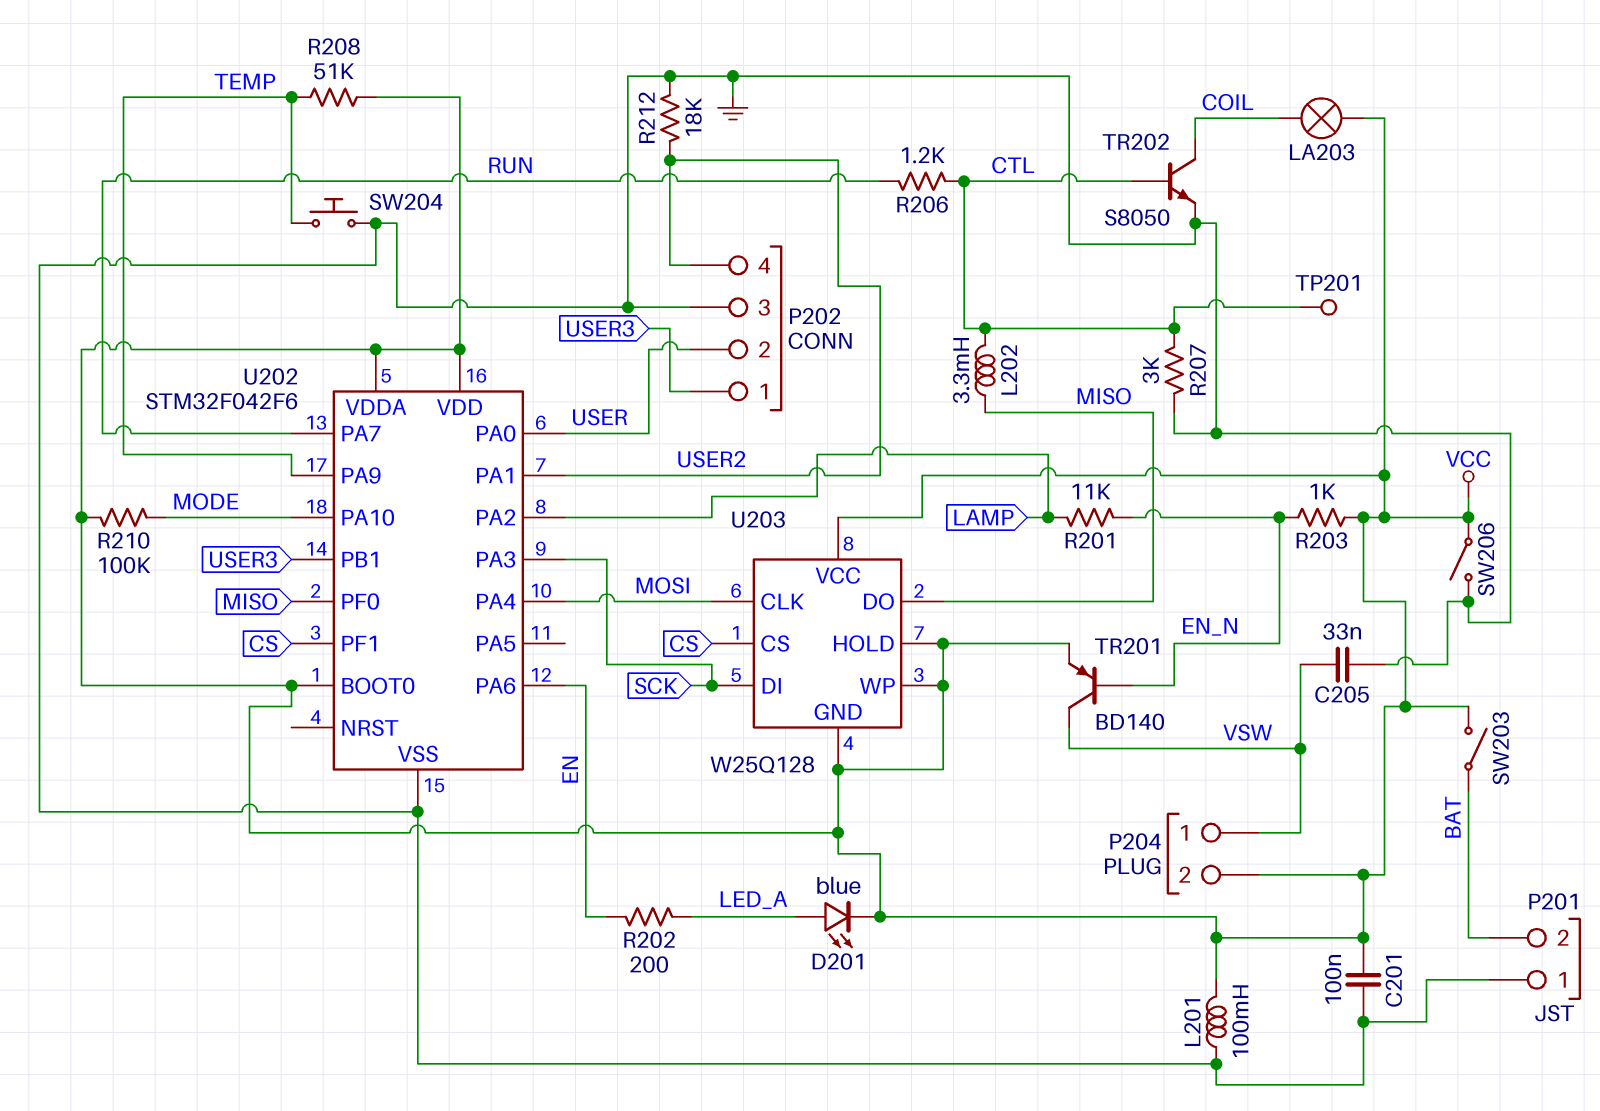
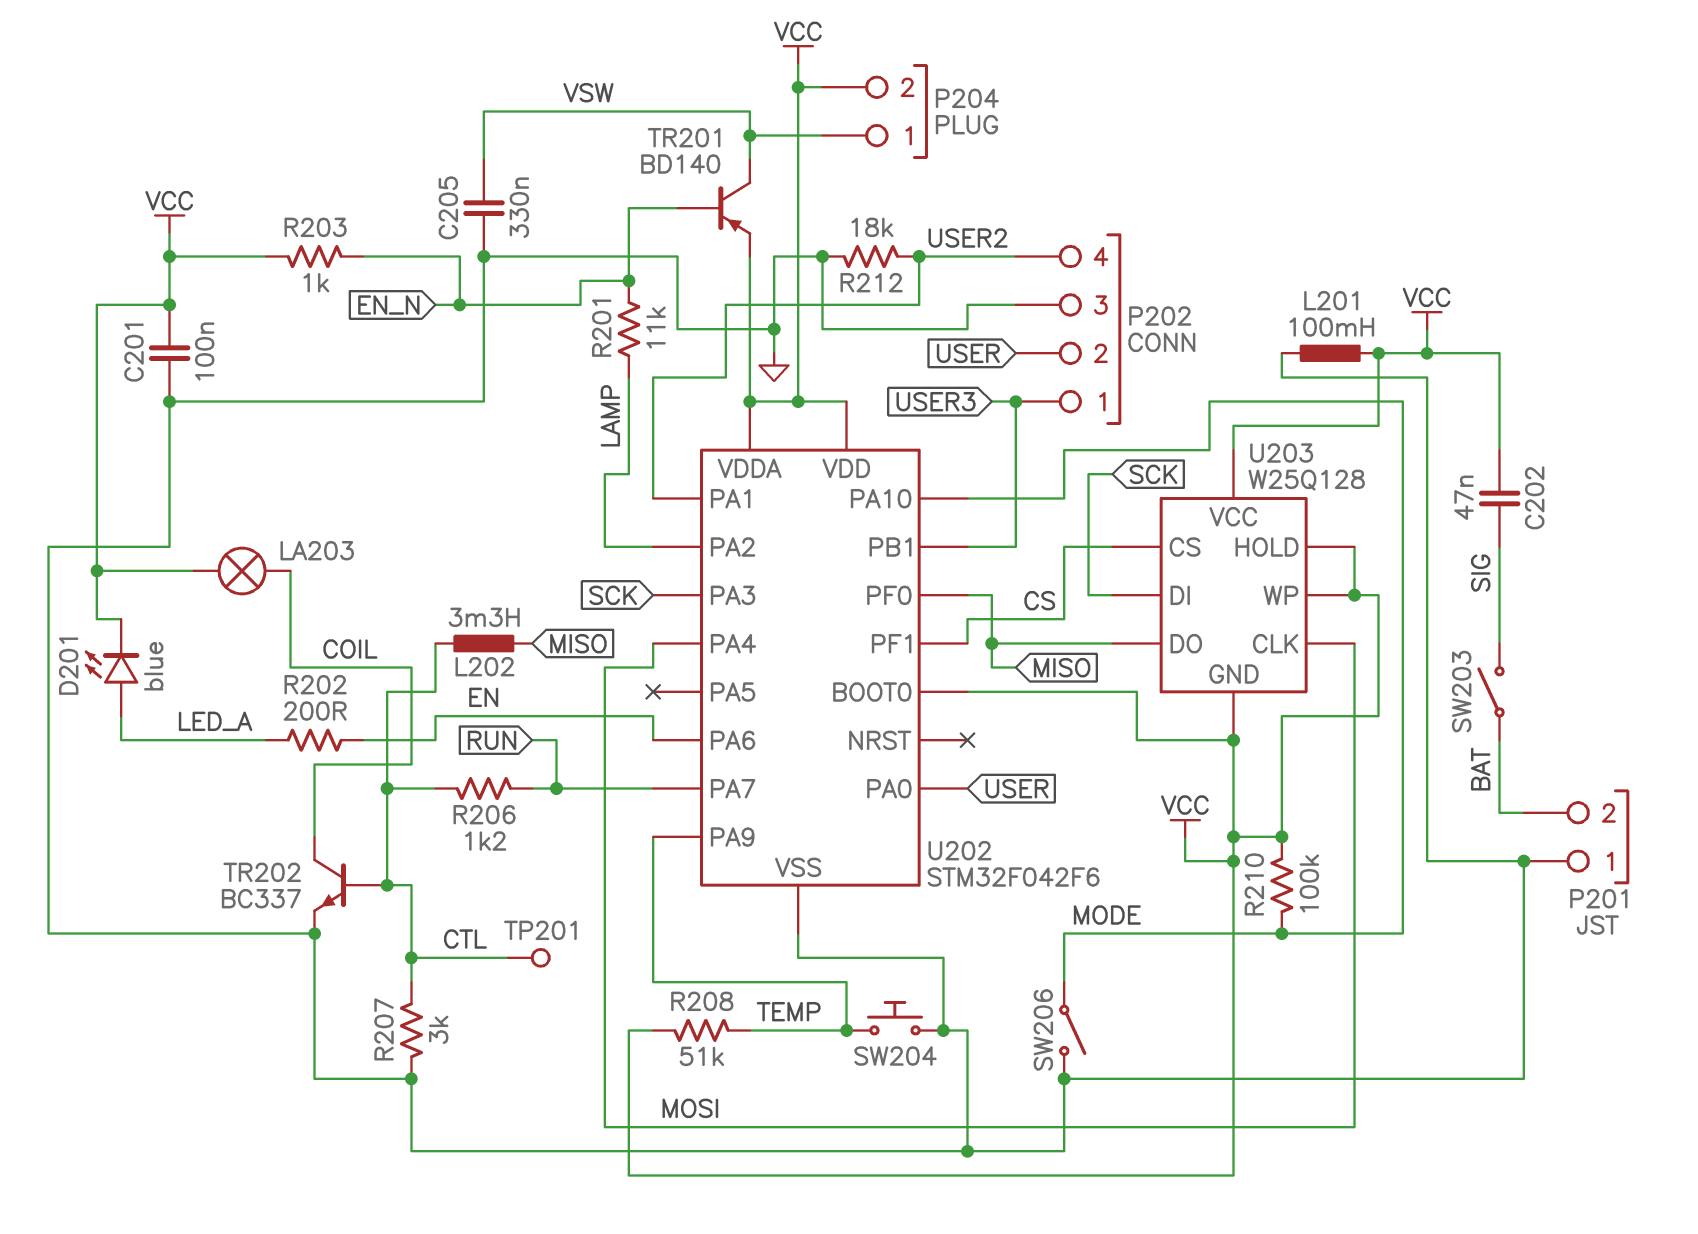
C202: none -> 47nF (SIG, VCC)
C205: 33nF (GND, VSW) -> 330nF (GND, VSW)
SW203: switch (BAT, VCC) -> switch (BAT, SIG)
SW206: switch (GND, VCC) -> switch (GND, MODE)
TR202: NPN S8050 (B CTL, C COIL, E GND) -> NPN BC337 (B CTL, C COIL, E GND)

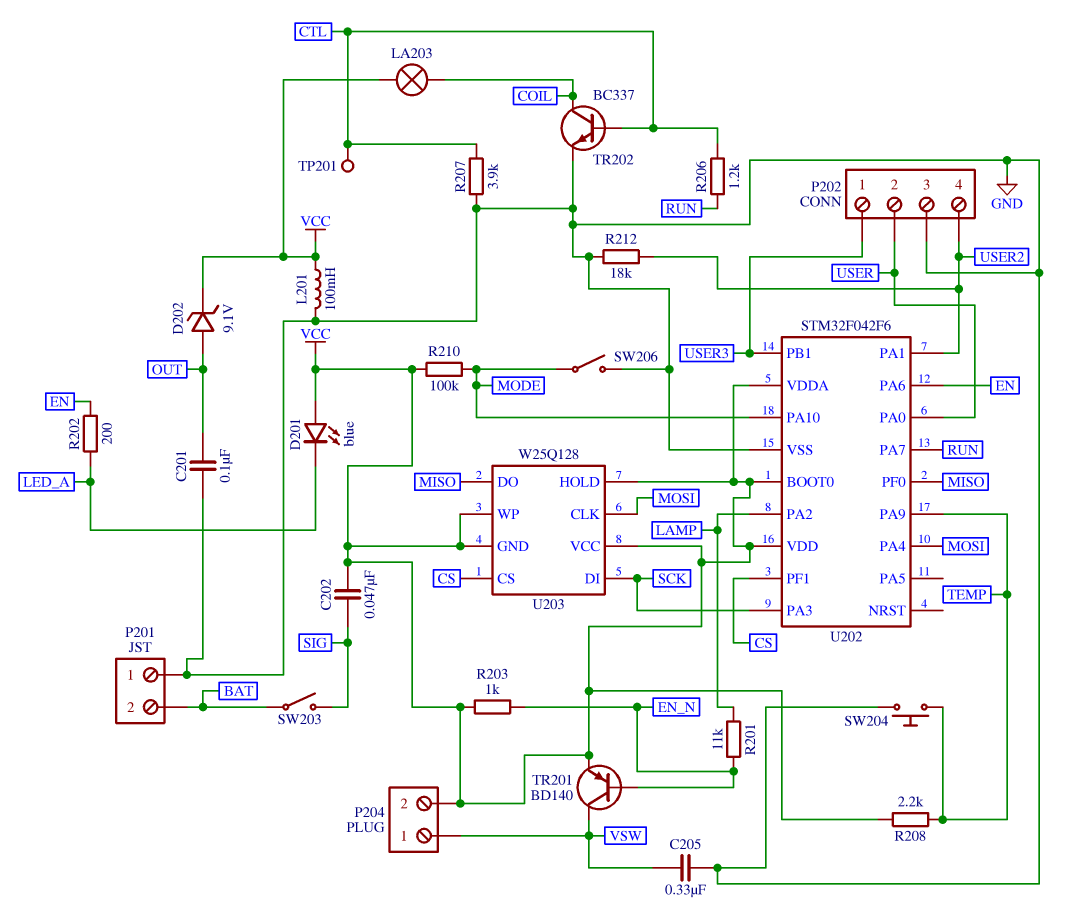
C201: 100nF (GND, VCC) -> 100nF (GND, OUT)
D201: LED blue (A LED_A, K VCC) -> LED blue (A VCC, K LED_A)
D202: none -> zener 9.1V (A OUT, K VCC)
L202: 3.3mH (CTL, MISO) -> none
R207: 3k (CTL, GND) -> 3.9k (CTL, GND)
R208: 51k (TEMP, VCC) -> 2.2k (TEMP, VCC)

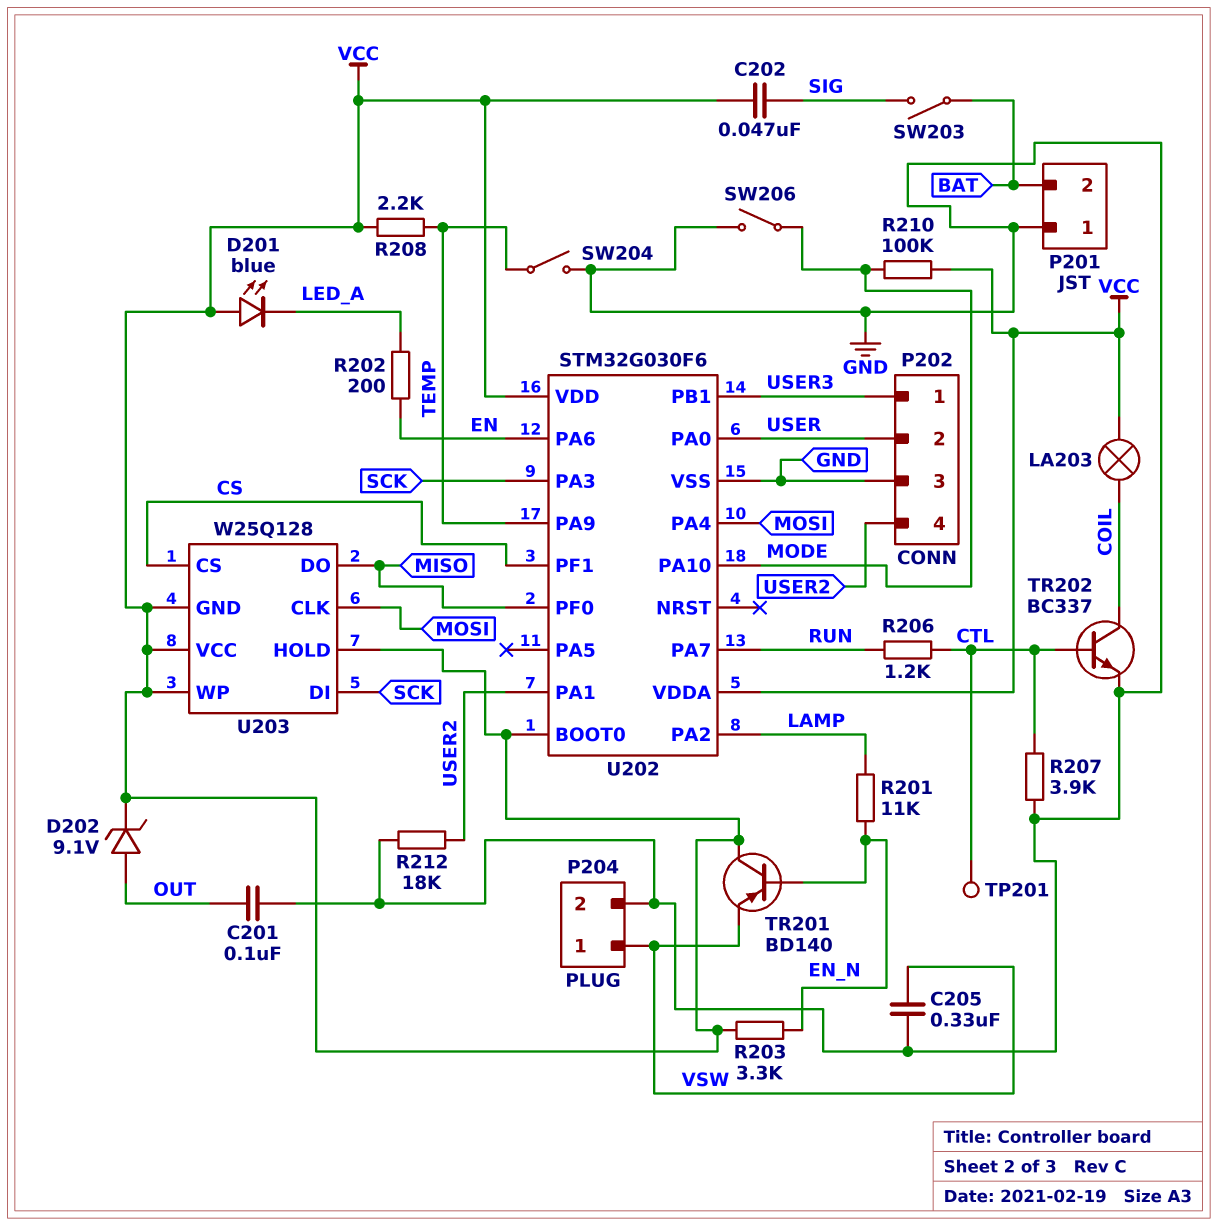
L201: 100mH (GND, VCC) -> none
P204 pin 2: VCC -> GND
R203: 1k (EN_N, VCC) -> 3.3k (EN_N, VCC)
SW204: button (GND, TEMP) -> switch (GND, TEMP)
TR201: PNP BD140 (B EN_N, C VSW, E VCC) -> PNP BD140 (B EN_N, C VCC, E VSW)
U202: STM32F042F6 -> STM32G030F6

